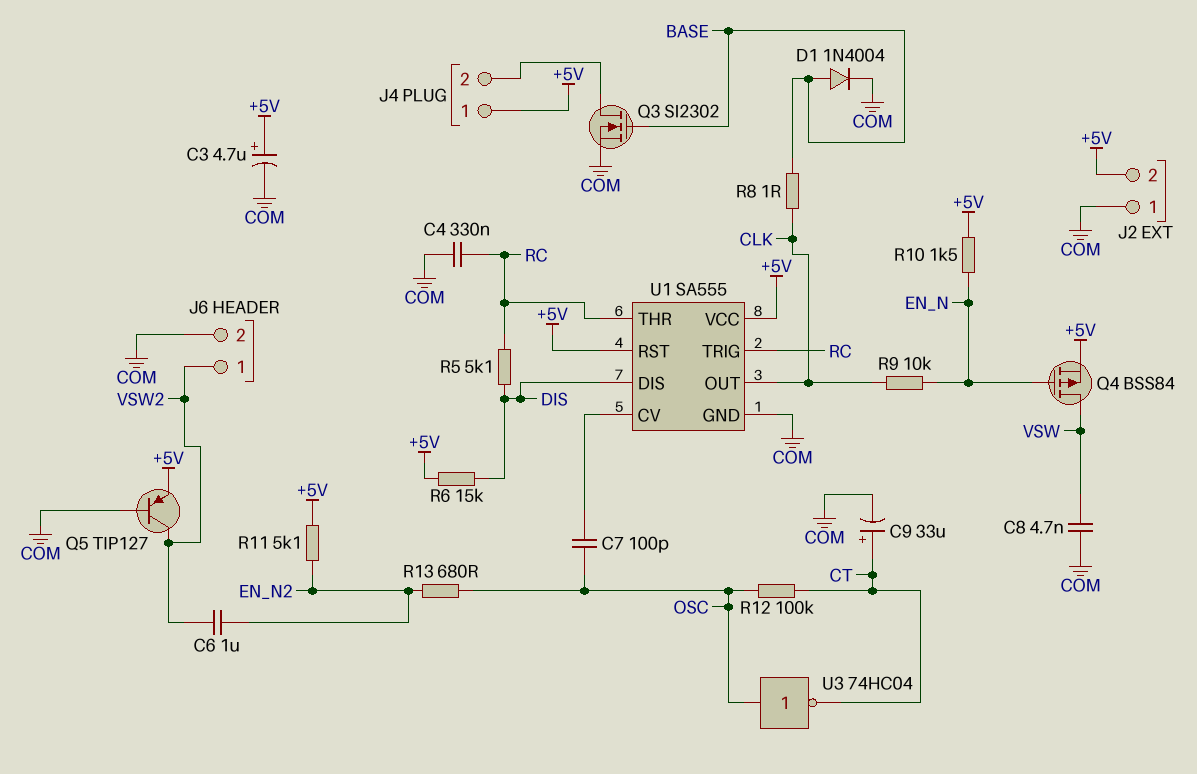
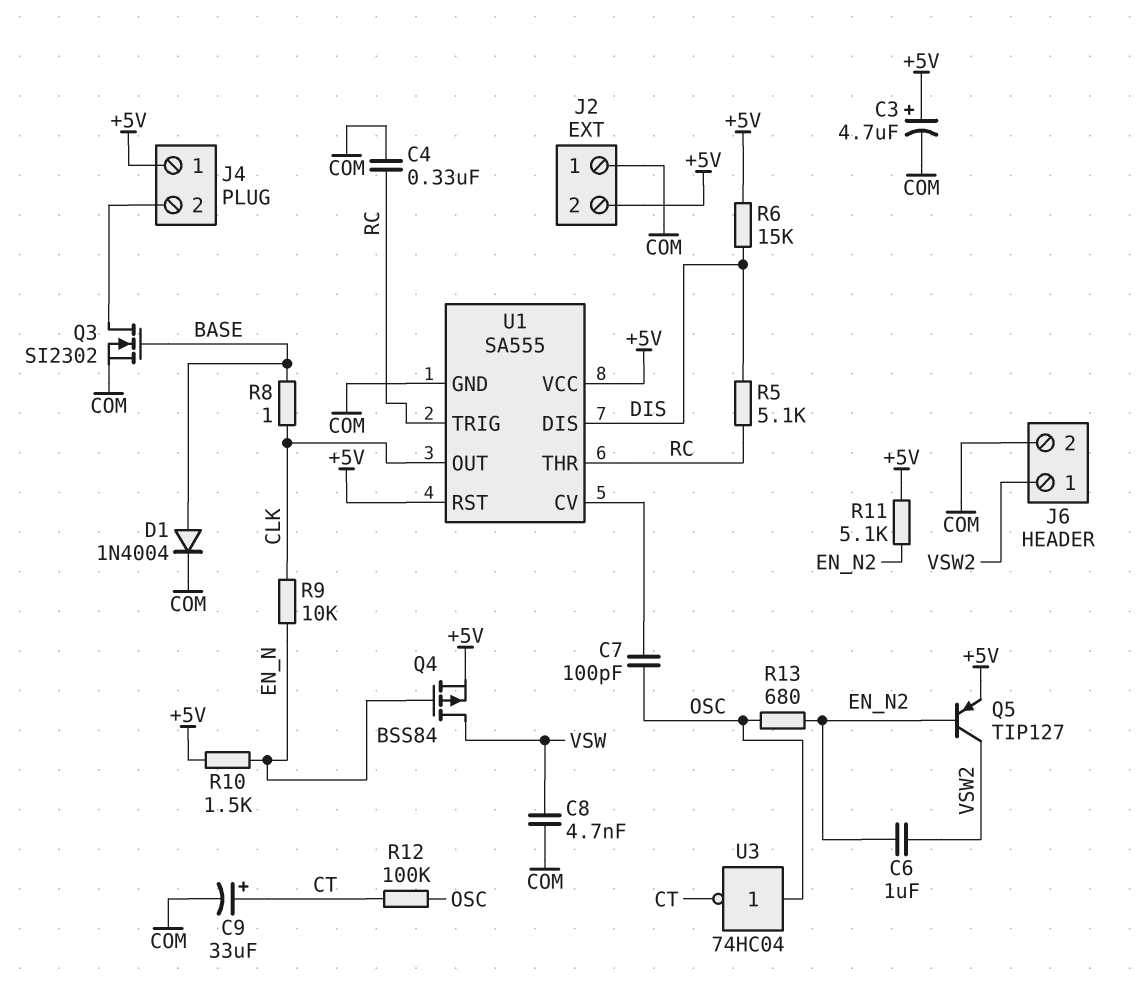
Q5: PNP TIP127 (B COM, C VSW2, E +5V) -> PNP TIP127 (B EN_N2, C VSW2, E +5V)

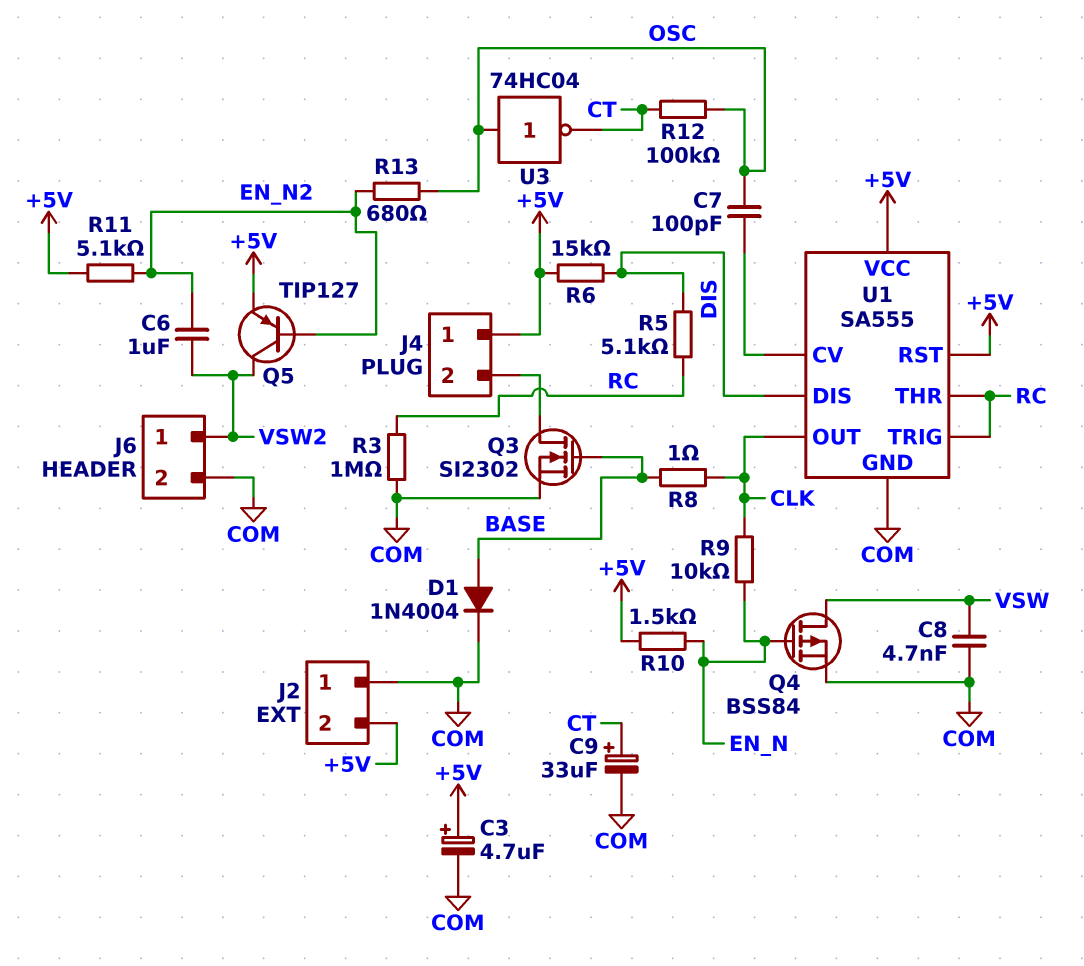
C4: 330nF (COM, RC) -> none
Q4: PMOS BSS84 (G EN_N, D VSW, S +5V) -> PMOS BSS84 (G EN_N, D VSW, S COM)
R3: none -> 1M (COM, RC)

